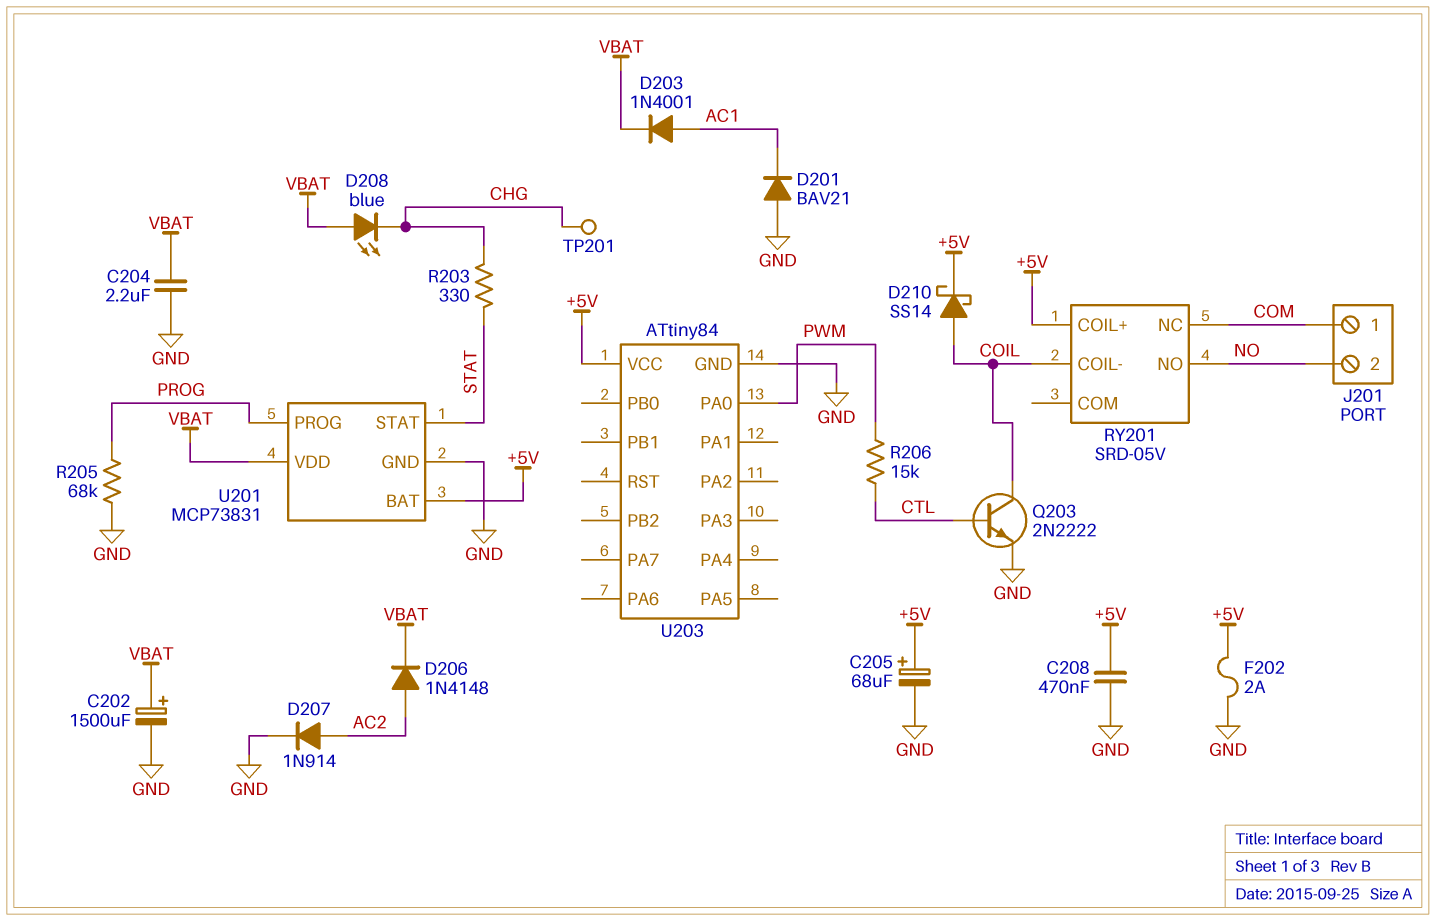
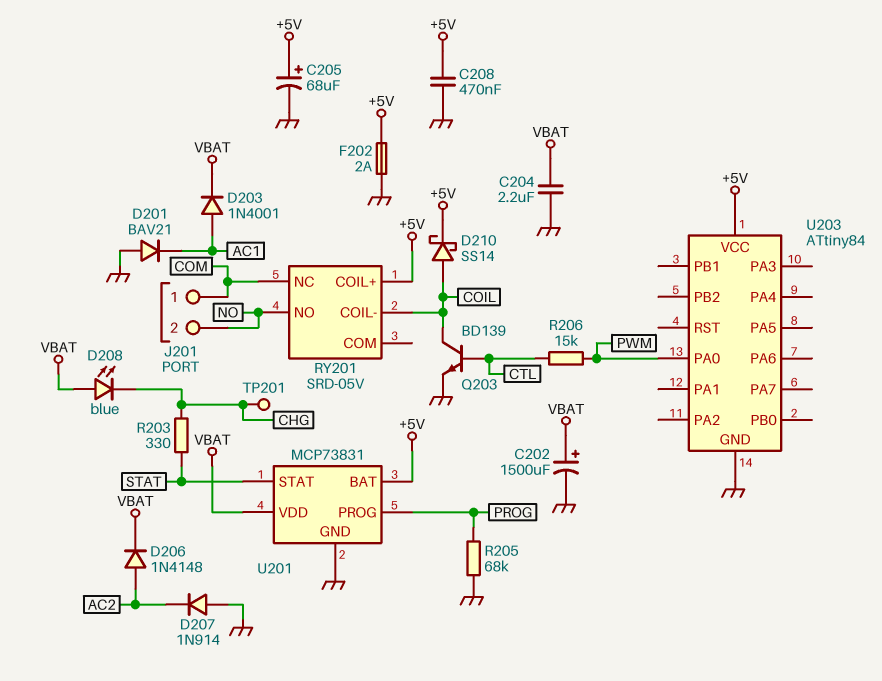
D207: diode 1N914 (A AC2, K GND) -> diode 1N914 (A GND, K AC2)
Q203: NPN 2N2222 (B CTL, C COIL, E GND) -> NPN BD139 (B CTL, C COIL, E GND)

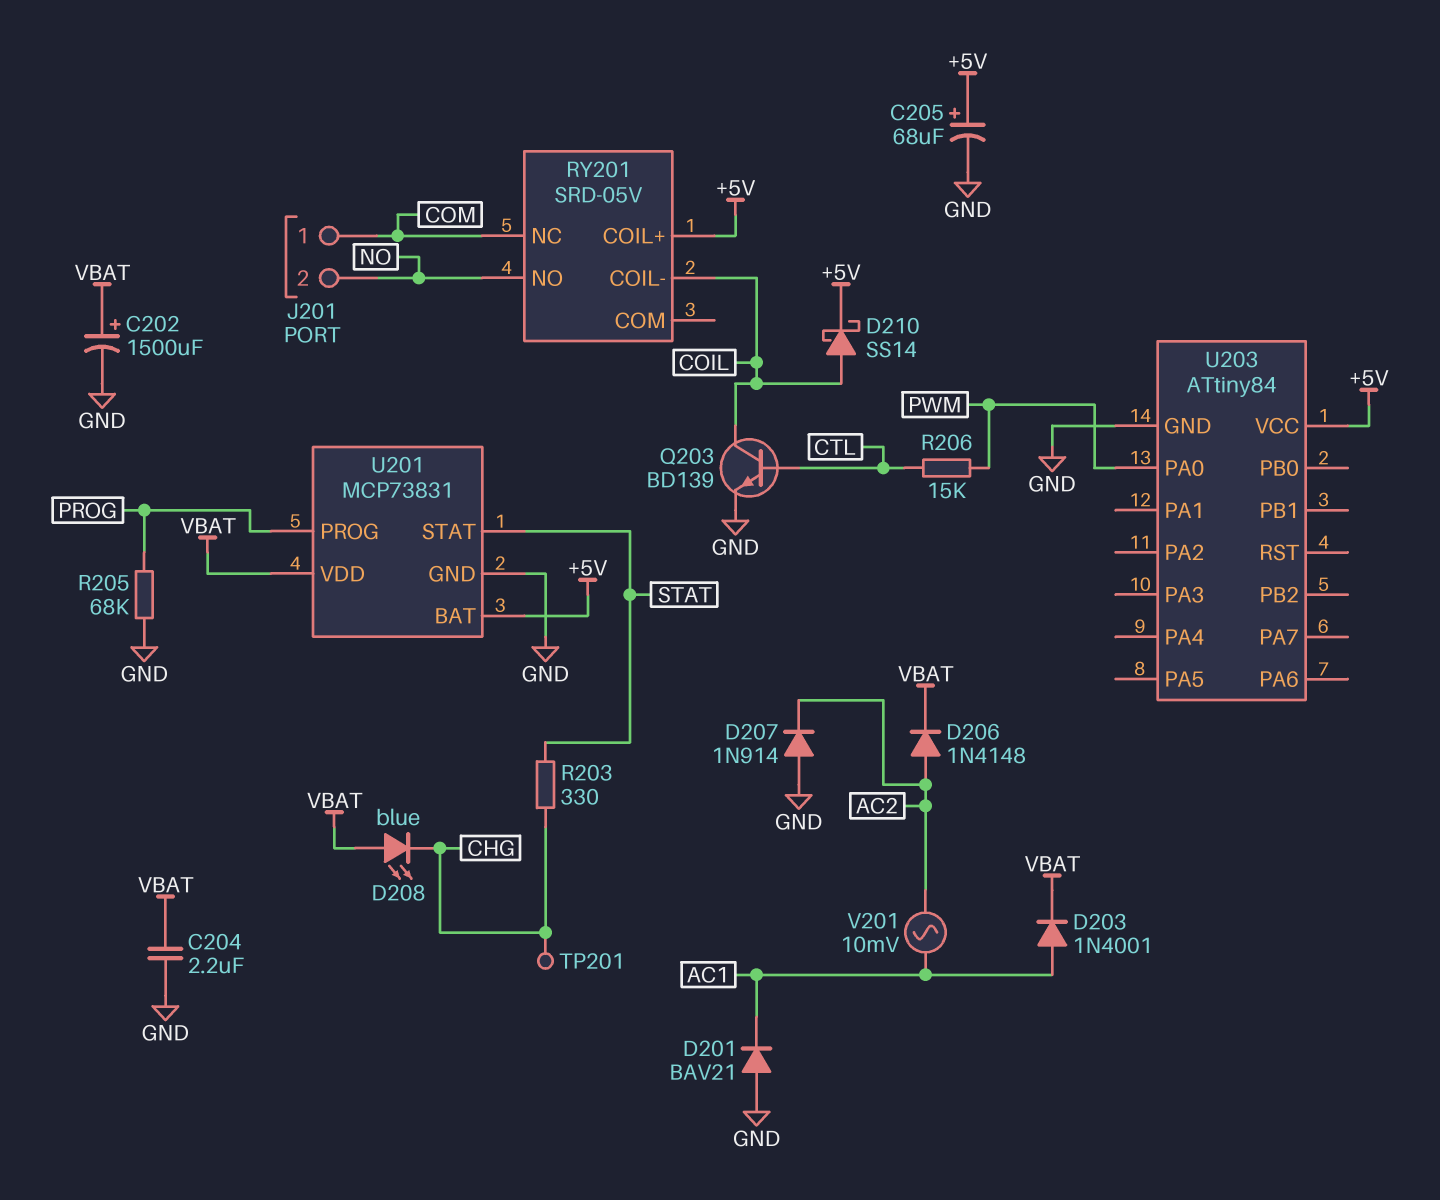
C208: 470nF (+5V, GND) -> none
F202: 2A (+5V, GND) -> none
V201: none -> AC 10mV (AC1, AC2)

